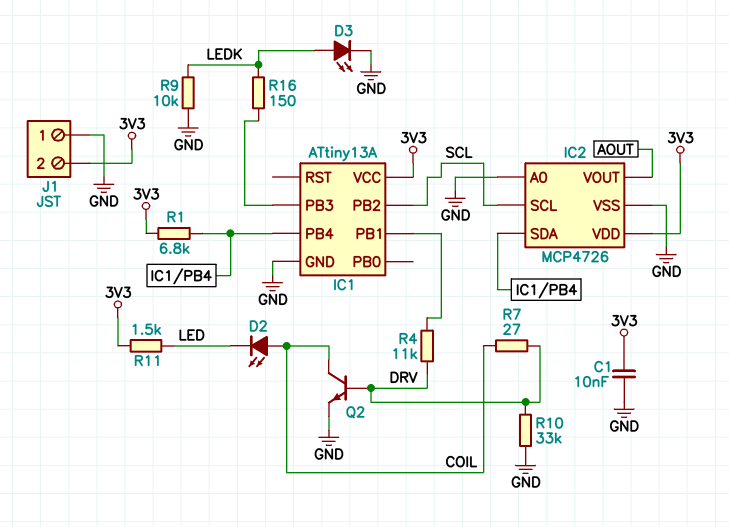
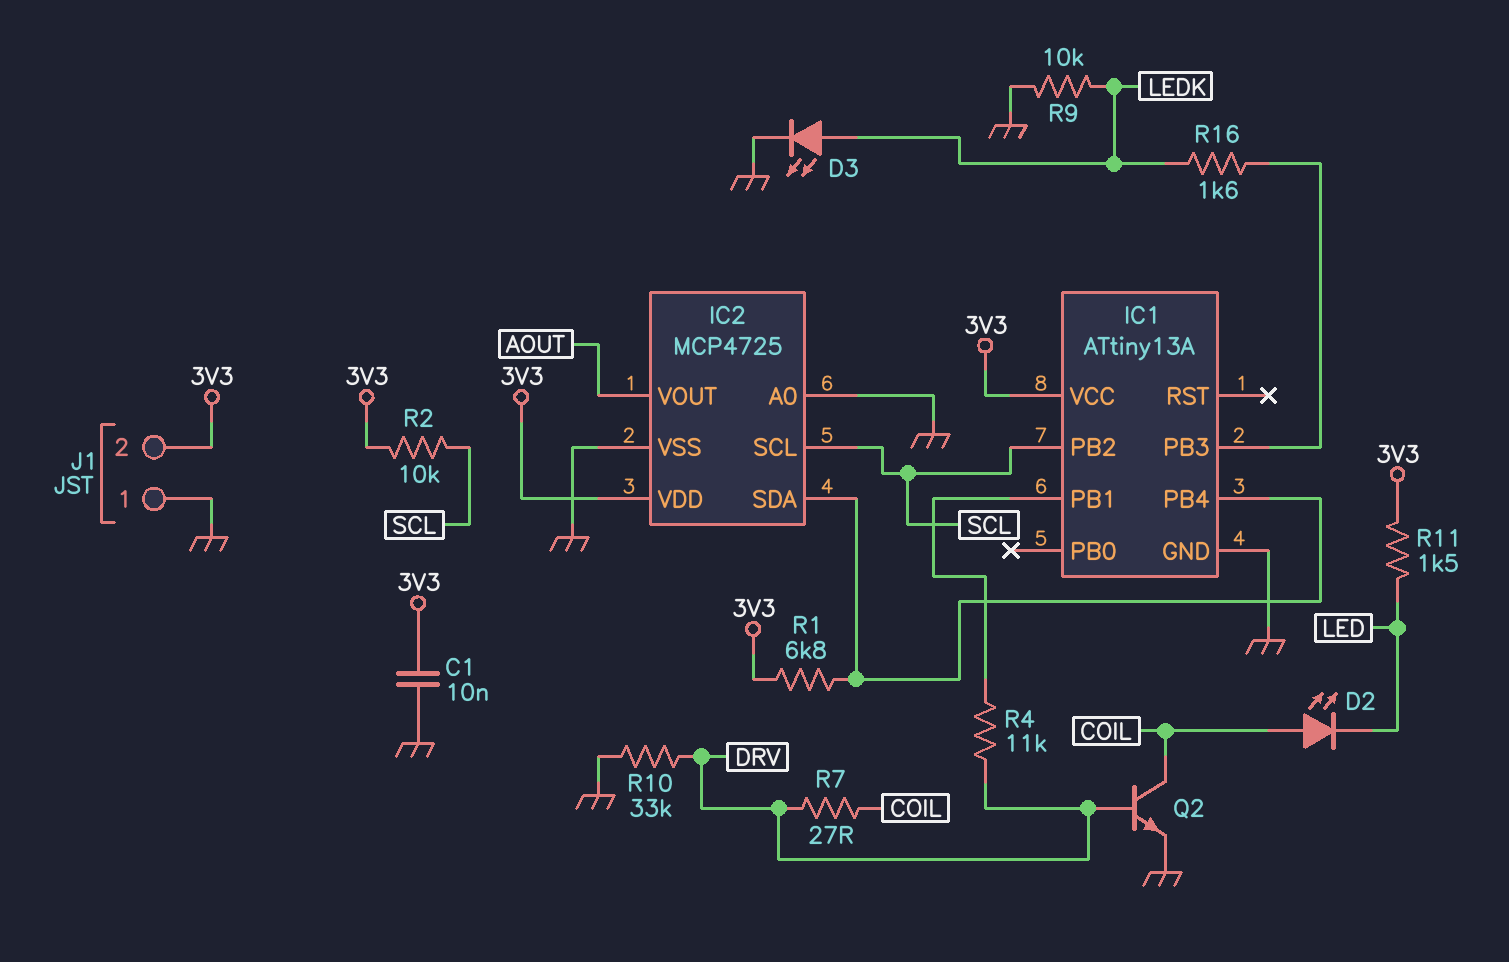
IC2: MCP4726 -> MCP4725
R2: none -> 10k (3V3, SCL)
R16: 150 (IC1/PB3, LEDK) -> 1.6k (IC1/PB3, LEDK)

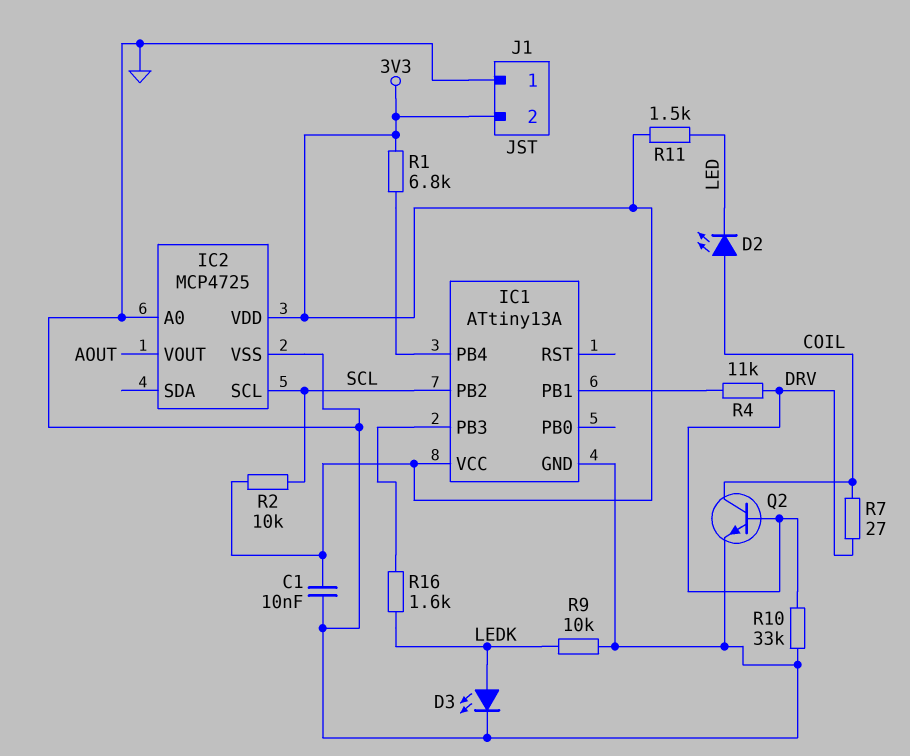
IC2 pin SDA: IC1/PB4 -> none

